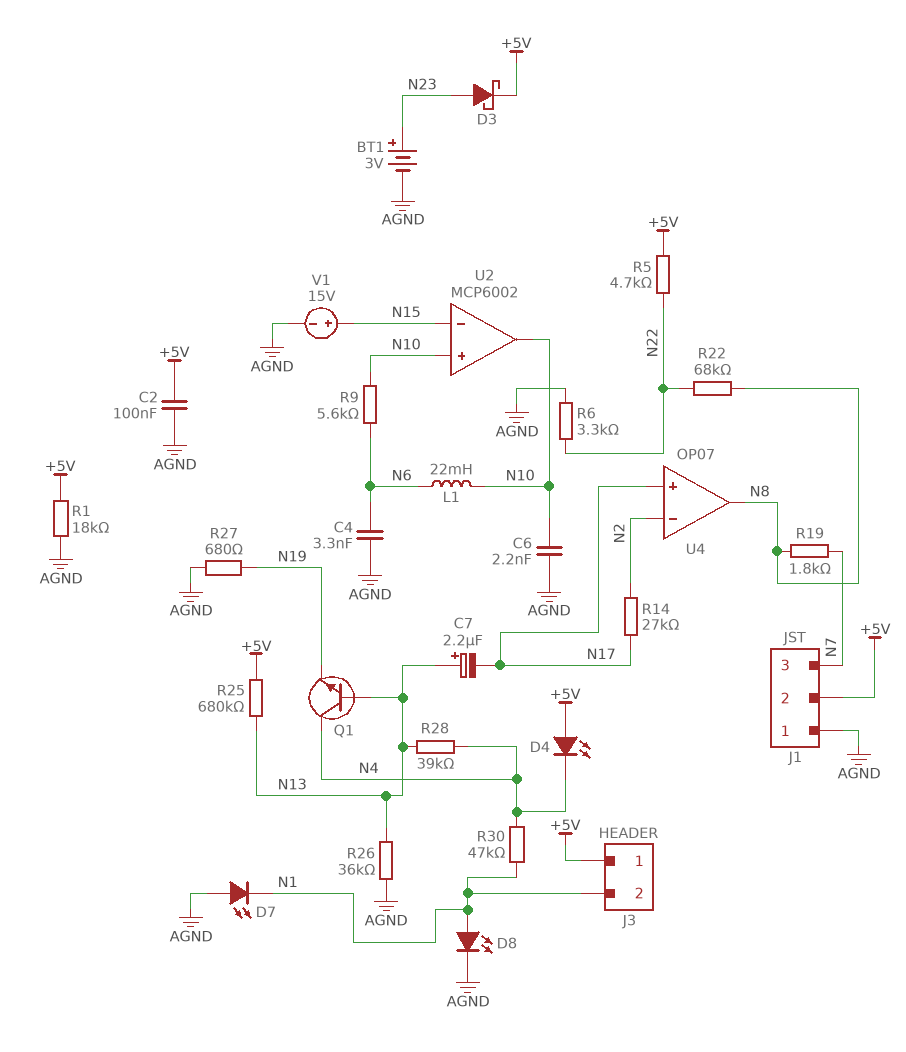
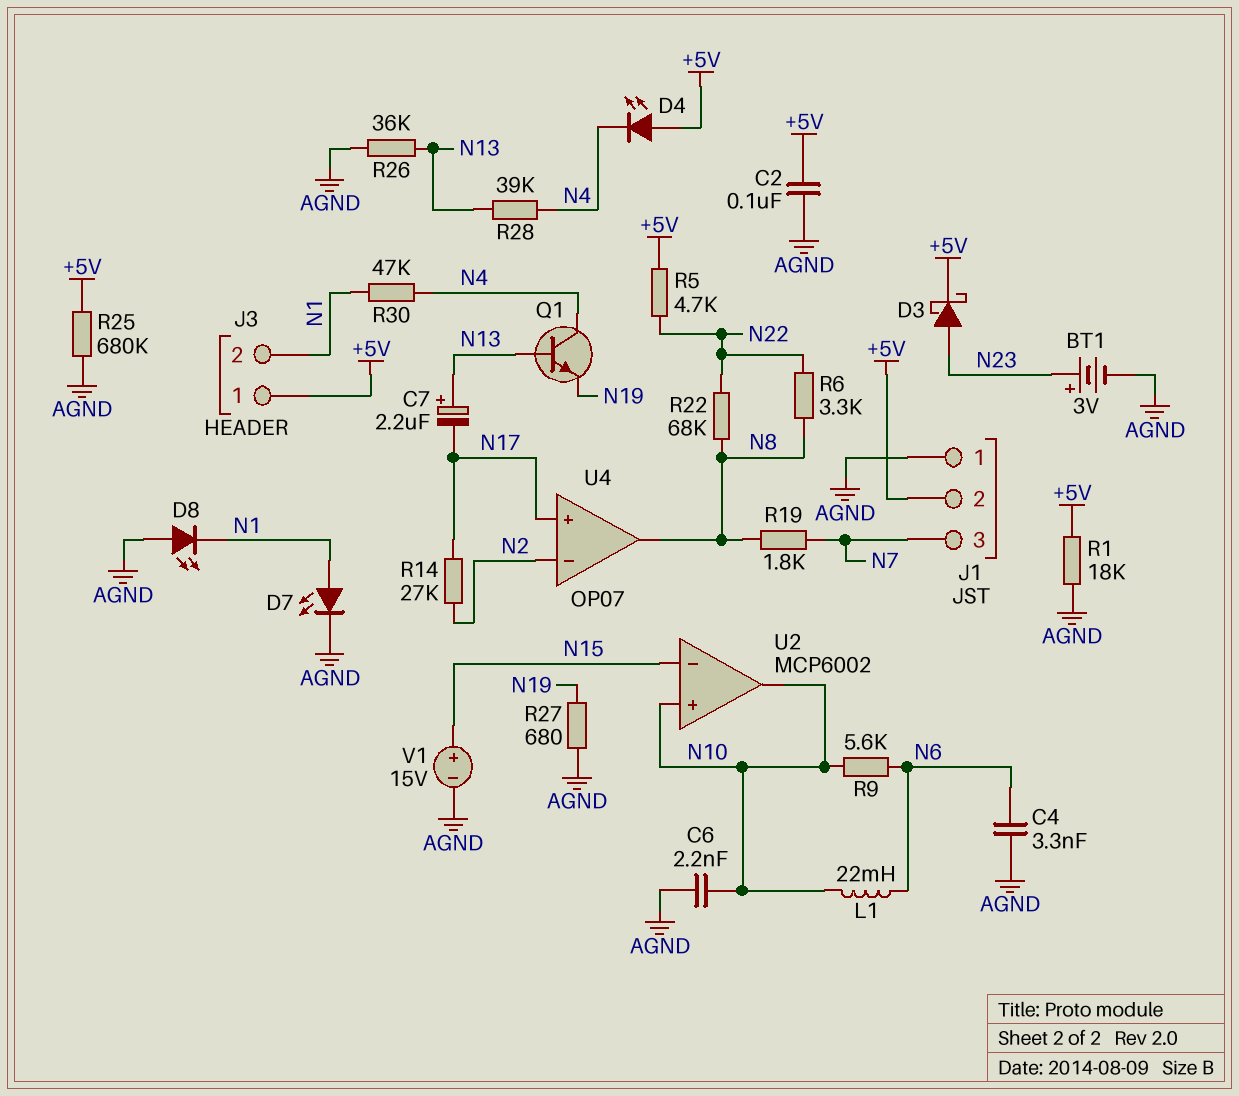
D7: LED (A AGND, K N1) -> LED (A N1, K AGND)
D8: LED (A N1, K AGND) -> LED (A AGND, K N1)
R6: 3.3k (AGND, N22) -> 3.3k (N8, N22)
R25: 680k (+5V, N13) -> 680k (+5V, AGND)

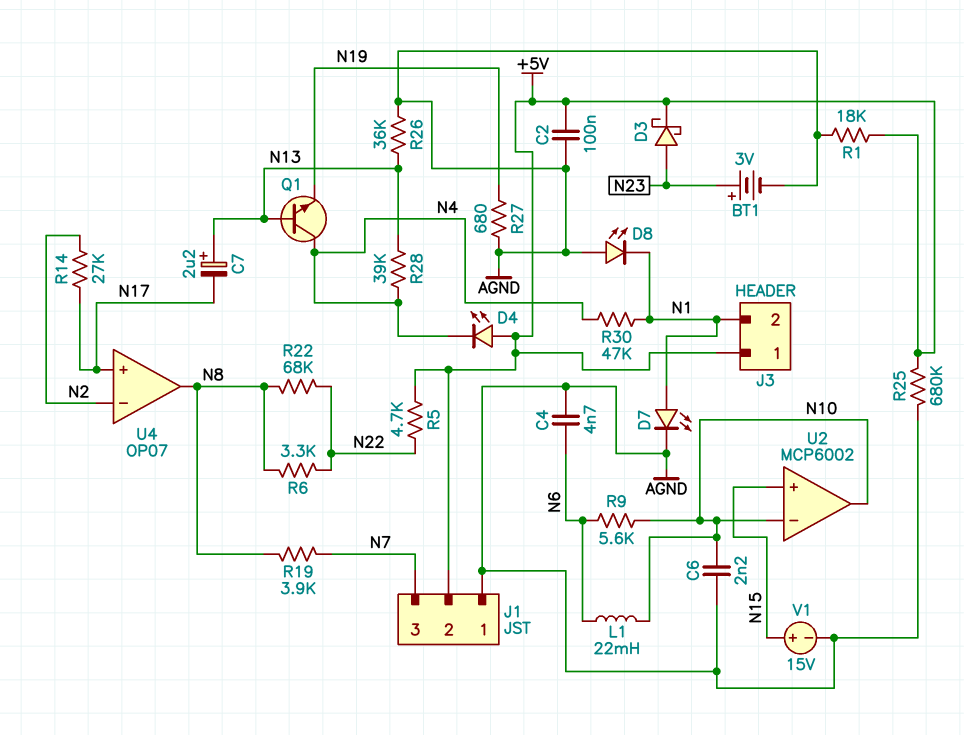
C4: 3.3nF (AGND, N6) -> 4.7nF (AGND, N6)
R19: 1.8k (N7, N8) -> 3.9k (N7, N8)
U2 pin in+: N10 -> N15
U2 pin in-: N15 -> N10

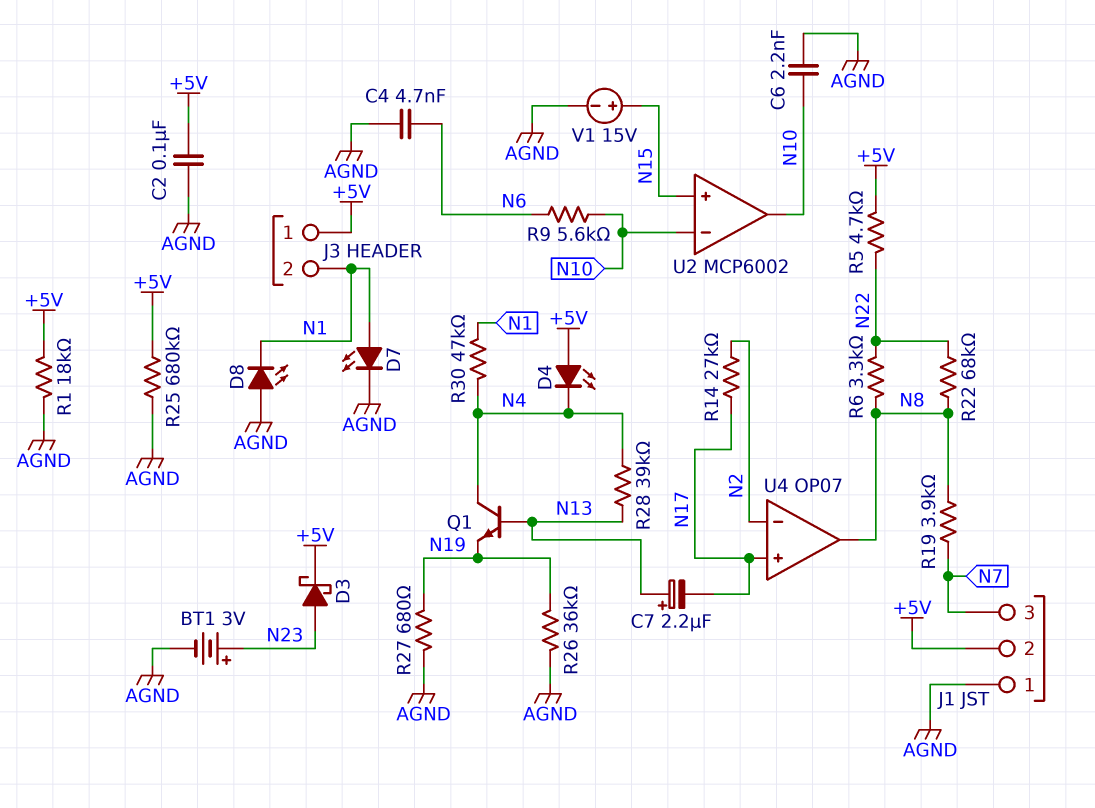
L1: 22mH (N6, N10) -> none
R26: 36k (AGND, N13) -> 36k (AGND, N19)

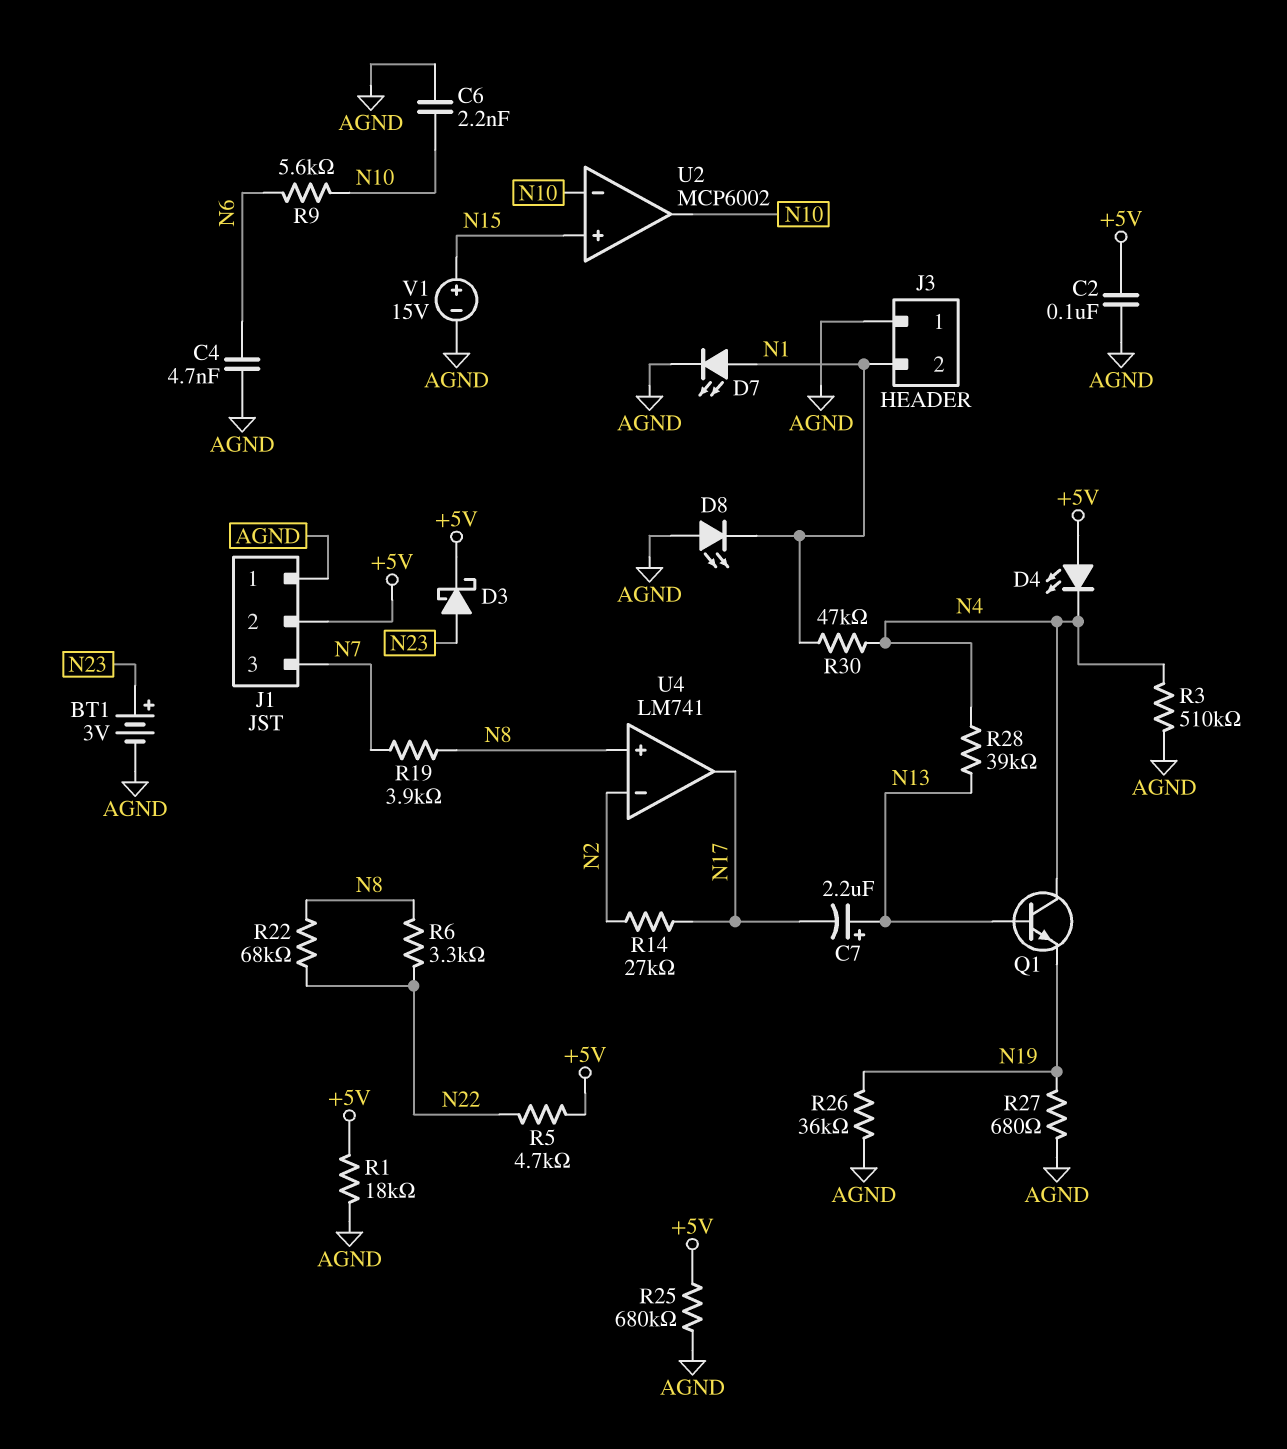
J3 pin 1: +5V -> AGND
R3: none -> 510k (AGND, N4)
U4: OP07 -> LM741
U4 pin in+: N17 -> N8
U4 pin out: N8 -> N17

